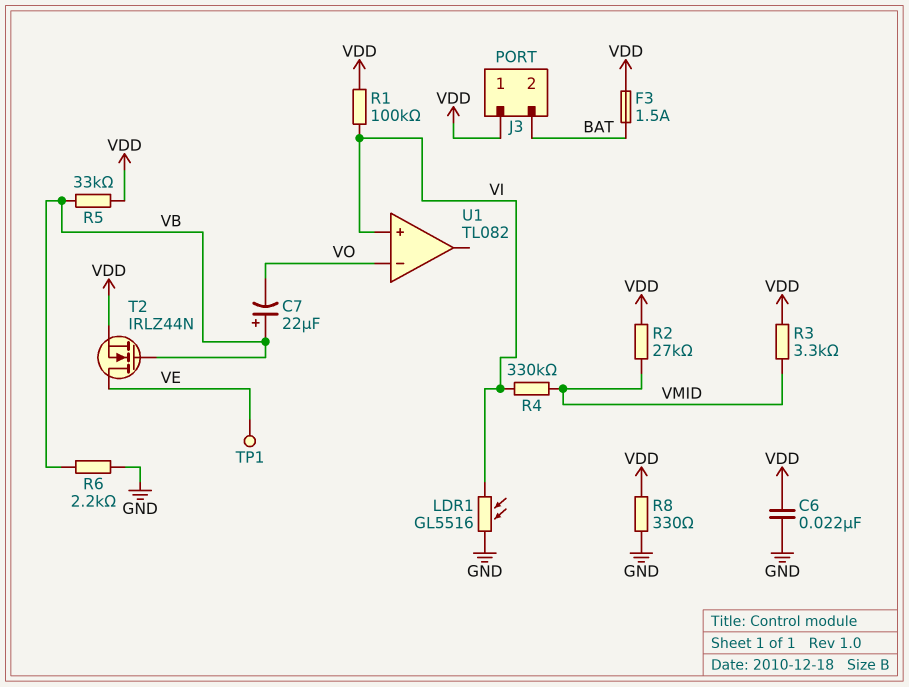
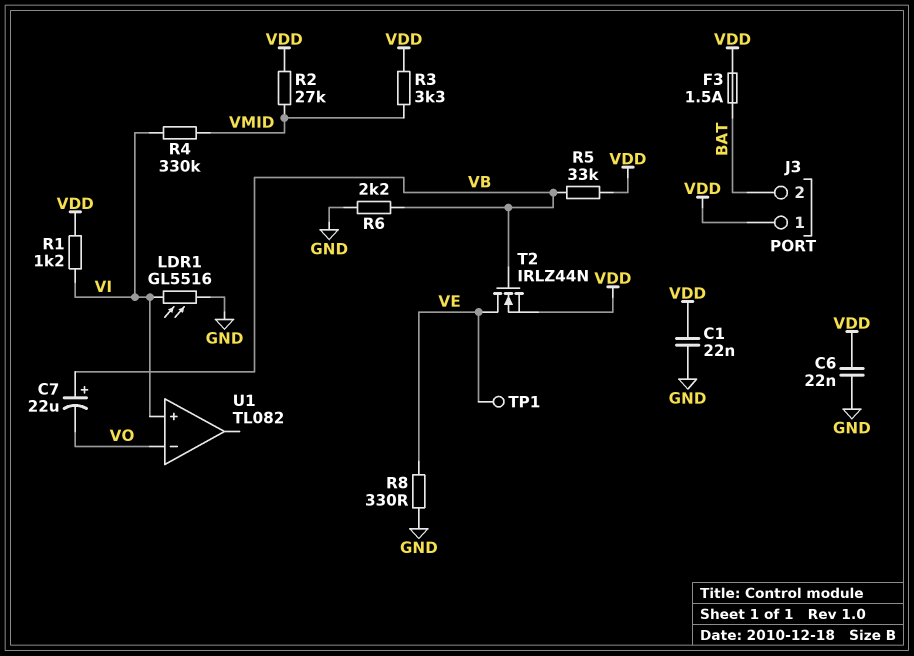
C1: none -> 22nF (GND, VDD)
R1: 100k (VDD, VI) -> 1.2k (VDD, VI)
R8: 330 (GND, VDD) -> 330 (GND, VE)

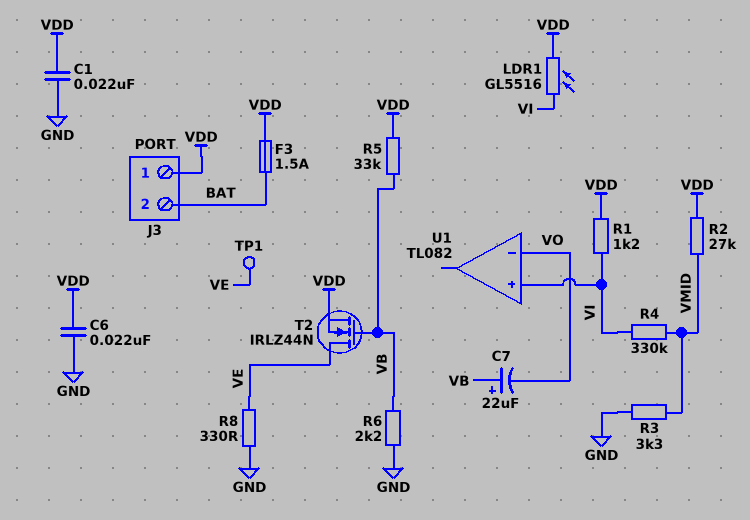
LDR1: GL5516 (GND, VI) -> GL5516 (VDD, VI)
R3: 3.3k (VDD, VMID) -> 3.3k (GND, VMID)

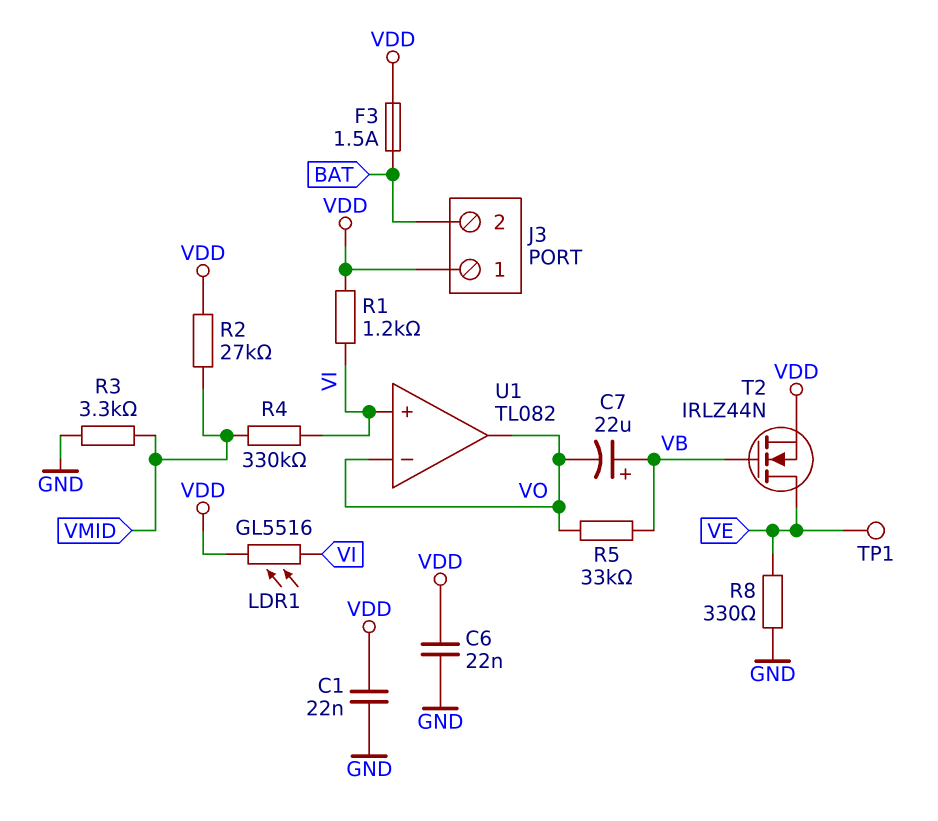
R5: 33k (VB, VDD) -> 33k (VB, VO)
R6: 2.2k (GND, VB) -> none
U1 pin out: none -> VO

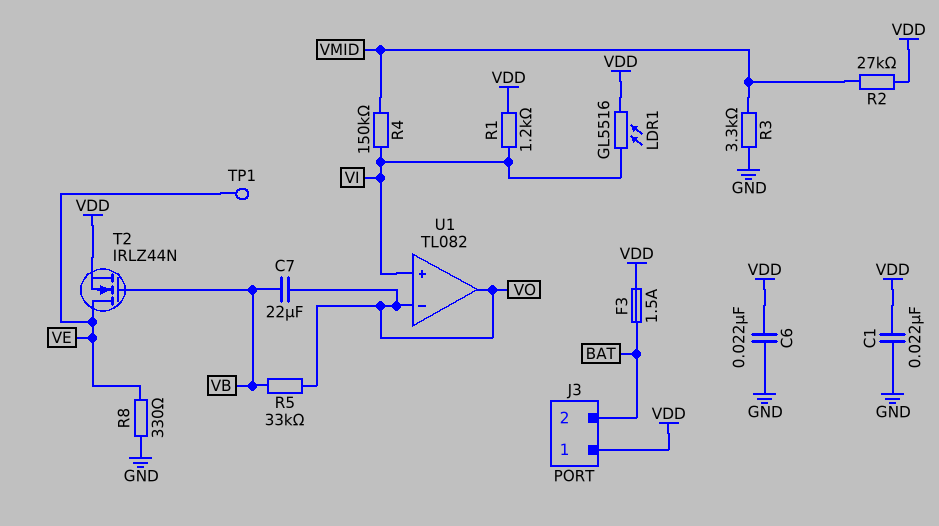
C7: 22uF (plus VB, minus VO) -> 22uF (VB, VO)
R4: 330k (VI, VMID) -> 150k (VI, VMID)

